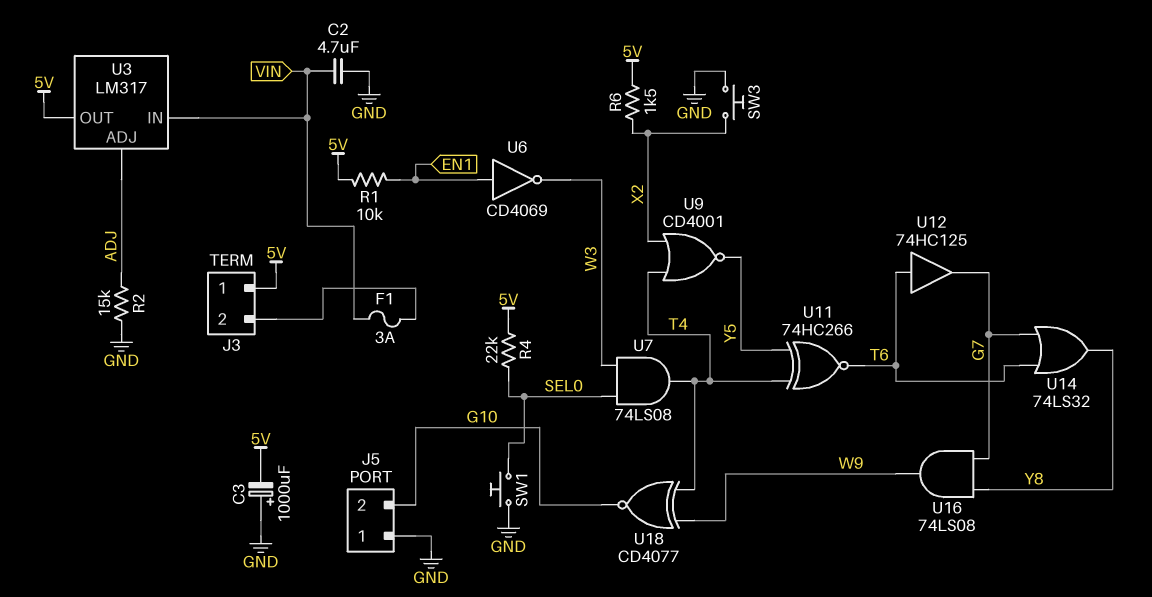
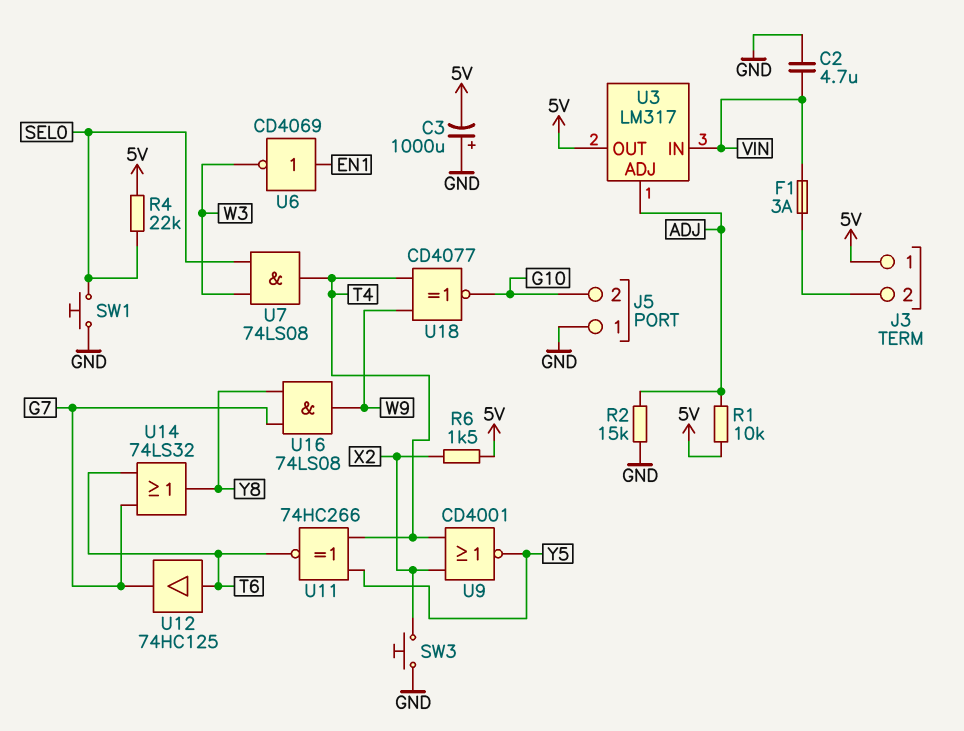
R1: 10k (5V, EN1) -> 10k (5V, ADJ)

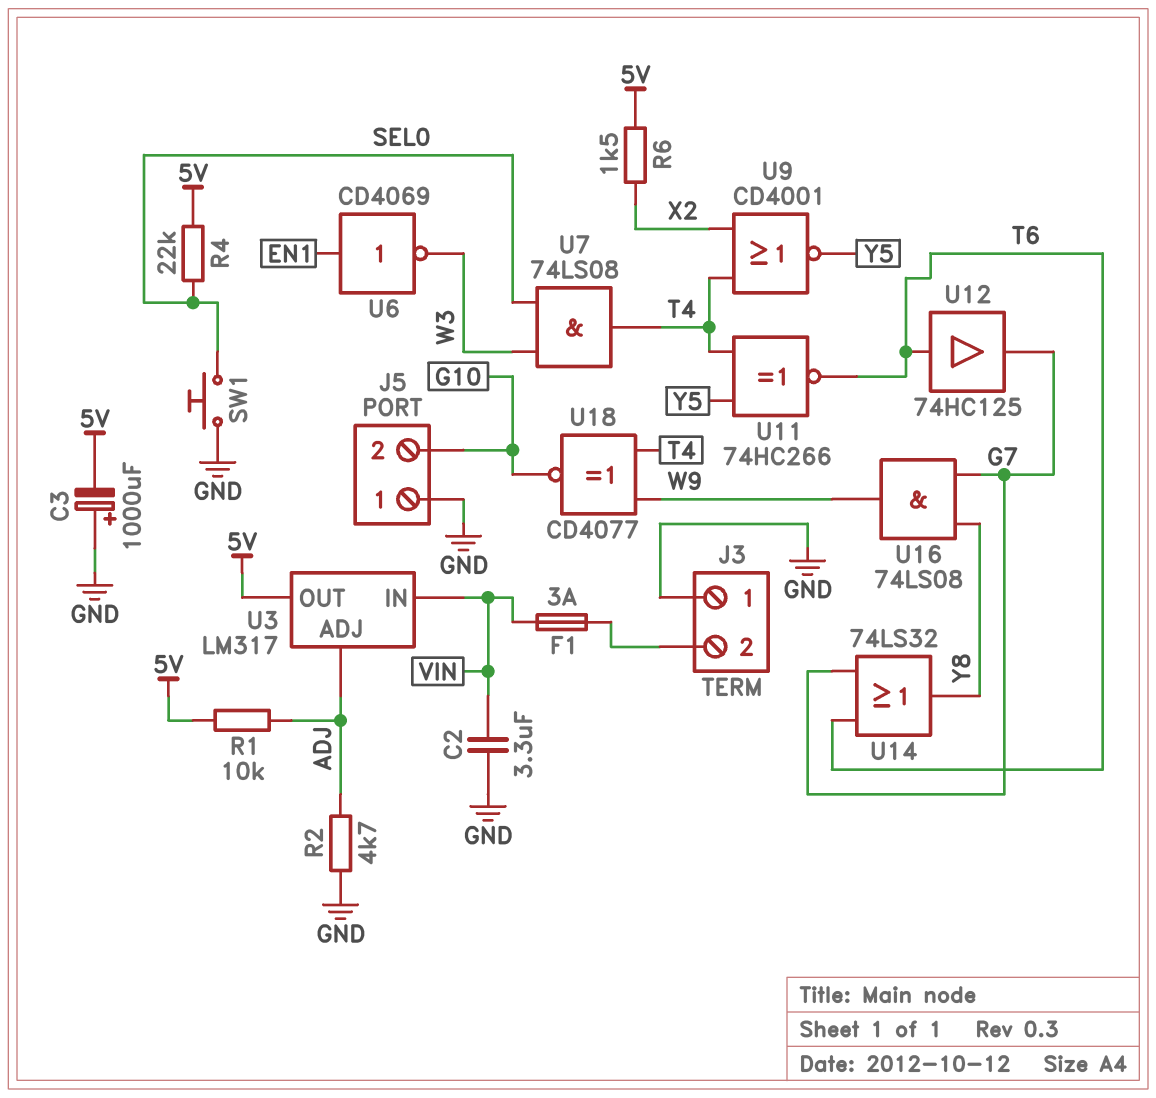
C2: 4.7uF (GND, VIN) -> 3.3uF (GND, VIN)
J3 pin 1: 5V -> GND
R2: 15k (ADJ, GND) -> 4.7k (ADJ, GND)
SW3: button (GND, X2) -> none

